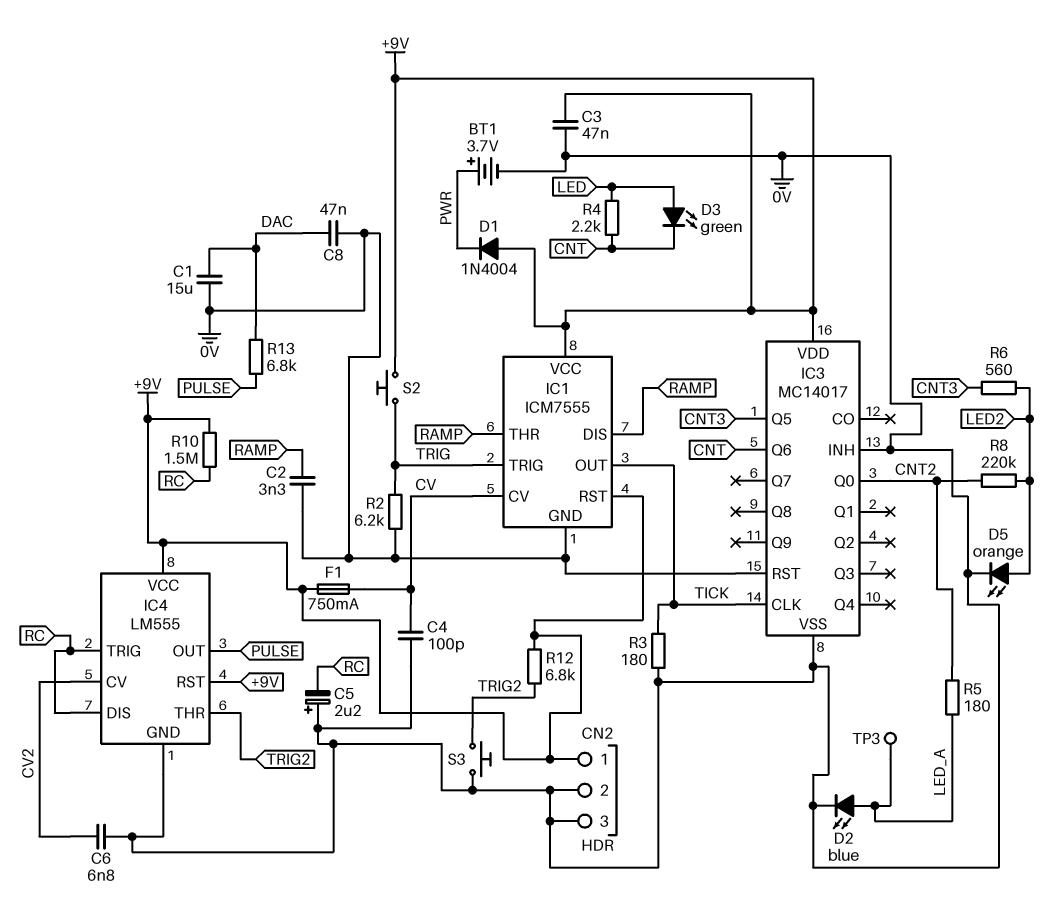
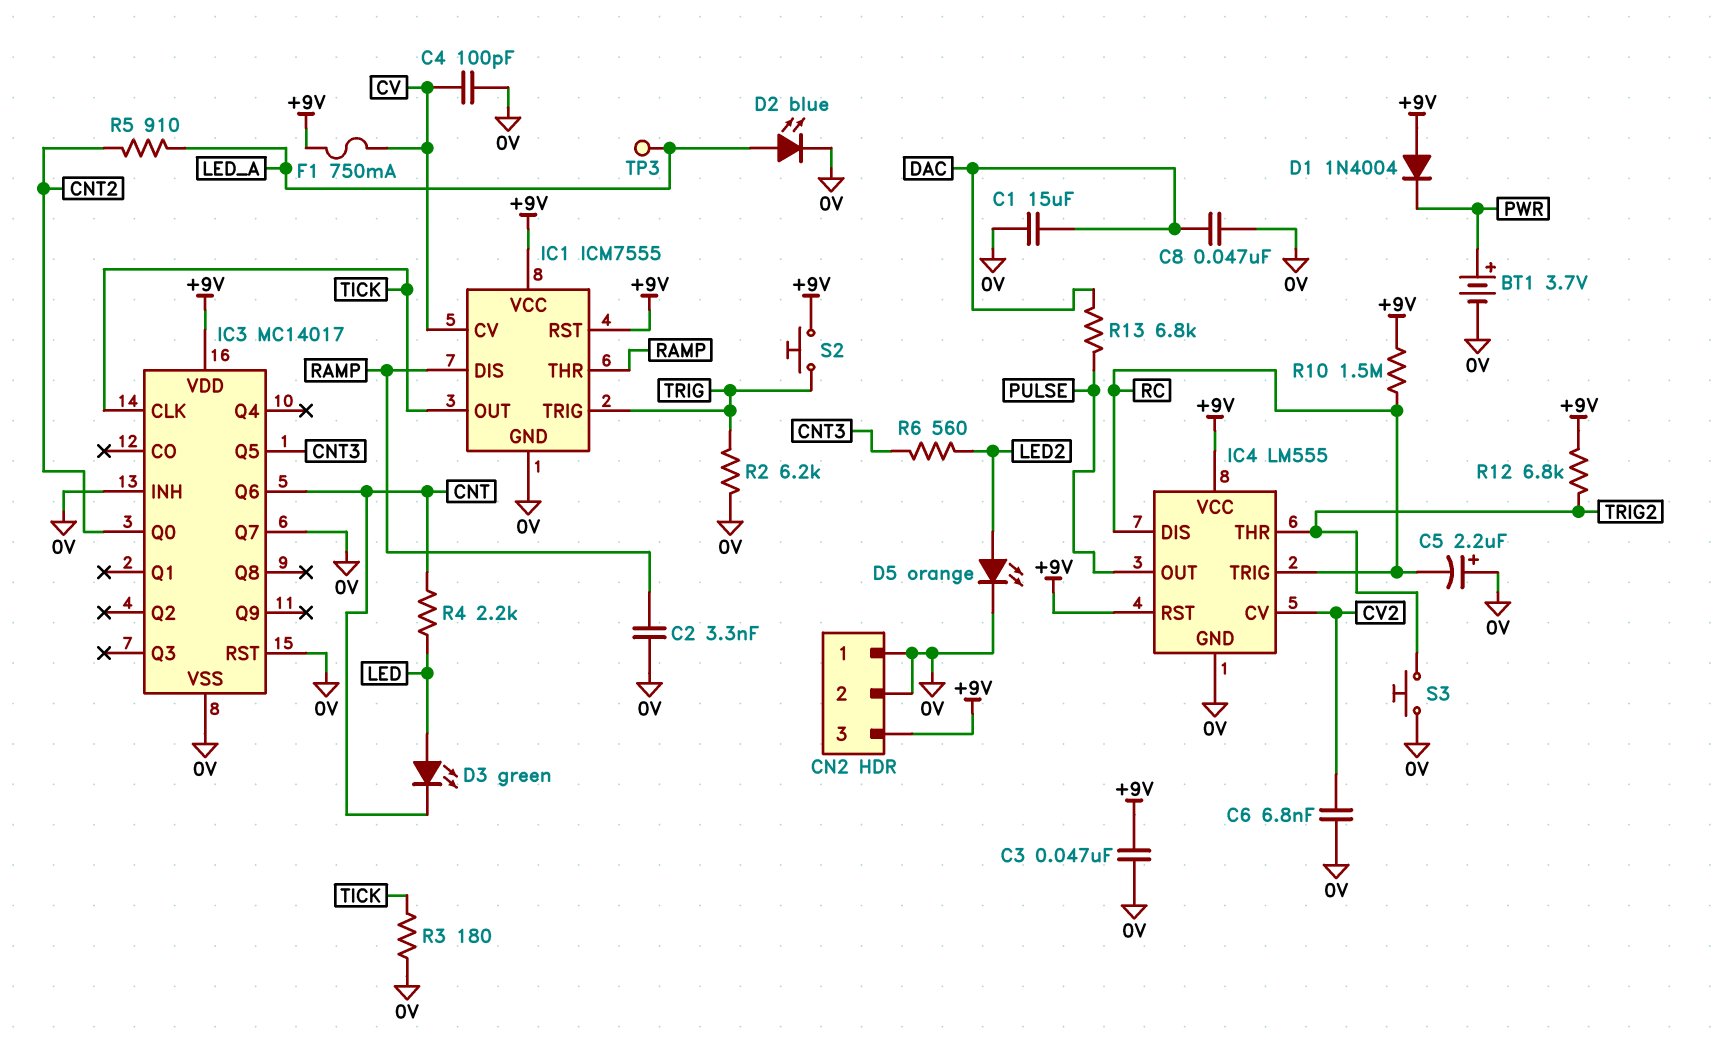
CN2 pin 1: +9V -> 0V
CN2 pin 3: 0V -> +9V
IC3 pin Q7: none -> 0V
R5: 180 (CNT2, LED_A) -> 910 (CNT2, LED_A)
R8: 220k (CNT2, LED2) -> none

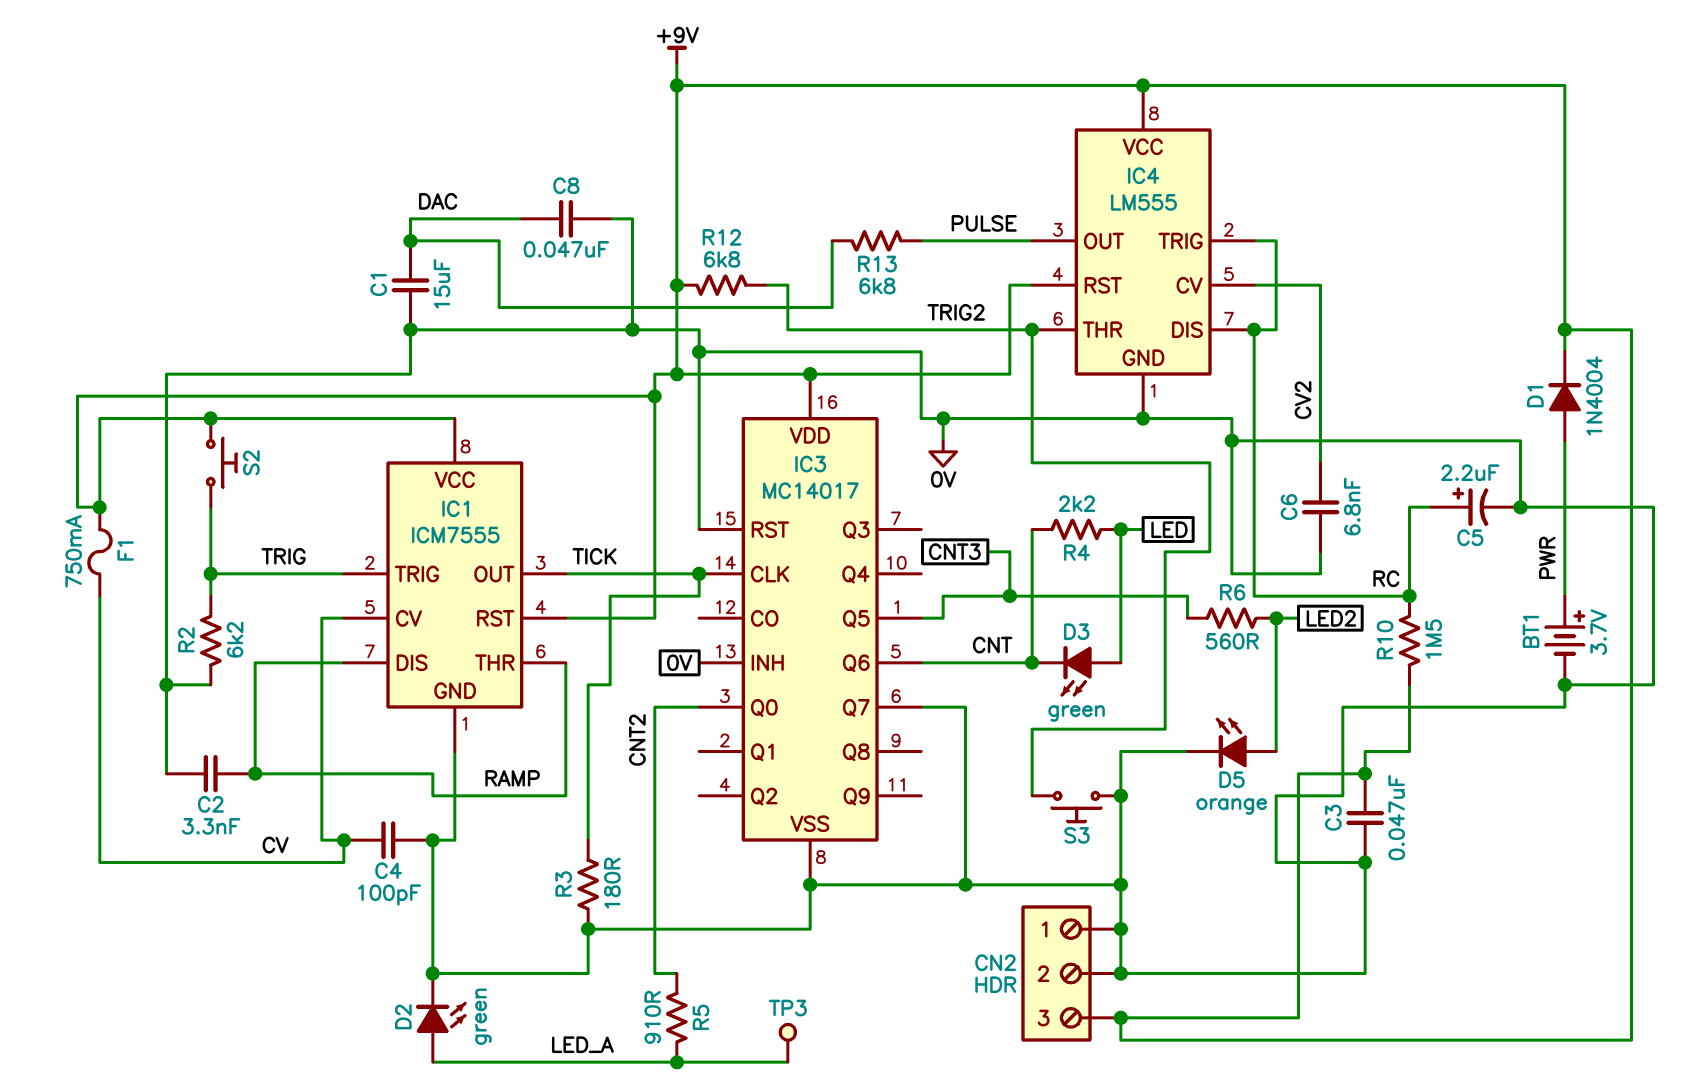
C5: 2.2uF (plus 0V, minus RC) -> 2.2uF (plus RC, minus 0V)
D1: diode 1N4004 (A +9V, K PWR) -> diode 1N4004 (A PWR, K +9V)
D2: LED blue (A LED_A, K 0V) -> LED green (A LED_A, K 0V)

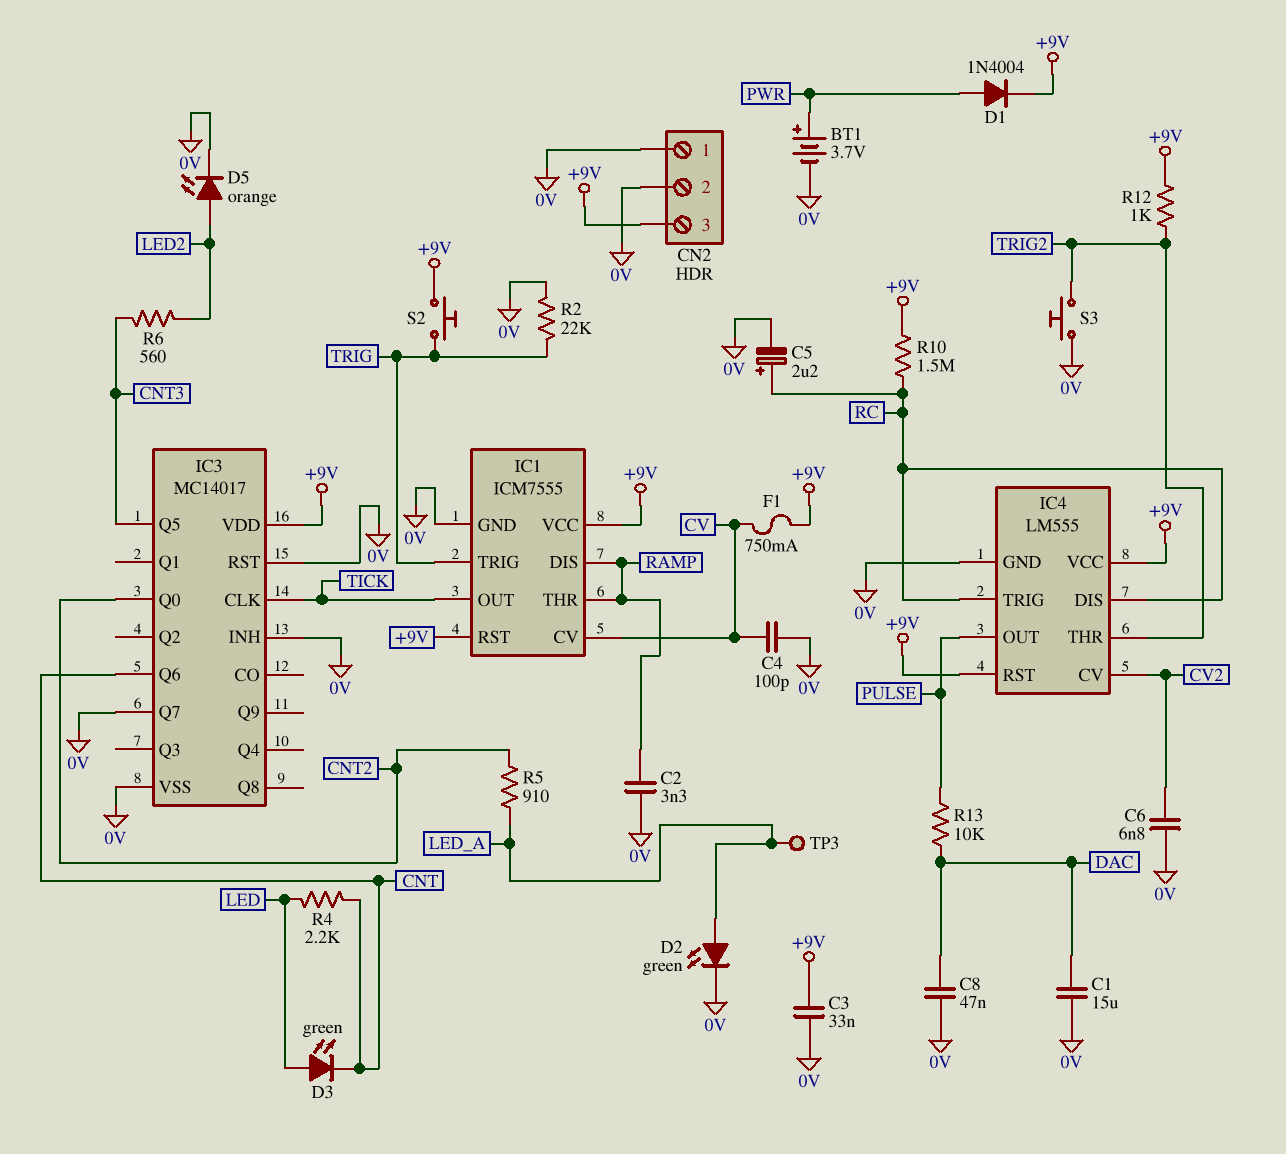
C3: 47nF (+9V, 0V) -> 33nF (+9V, 0V)
R2: 6.2k (0V, TRIG) -> 22k (0V, TRIG)
R3: 180 (0V, TICK) -> none
R12: 6.8k (+9V, TRIG2) -> 1k (+9V, TRIG2)
R13: 6.8k (DAC, PULSE) -> 10k (DAC, PULSE)

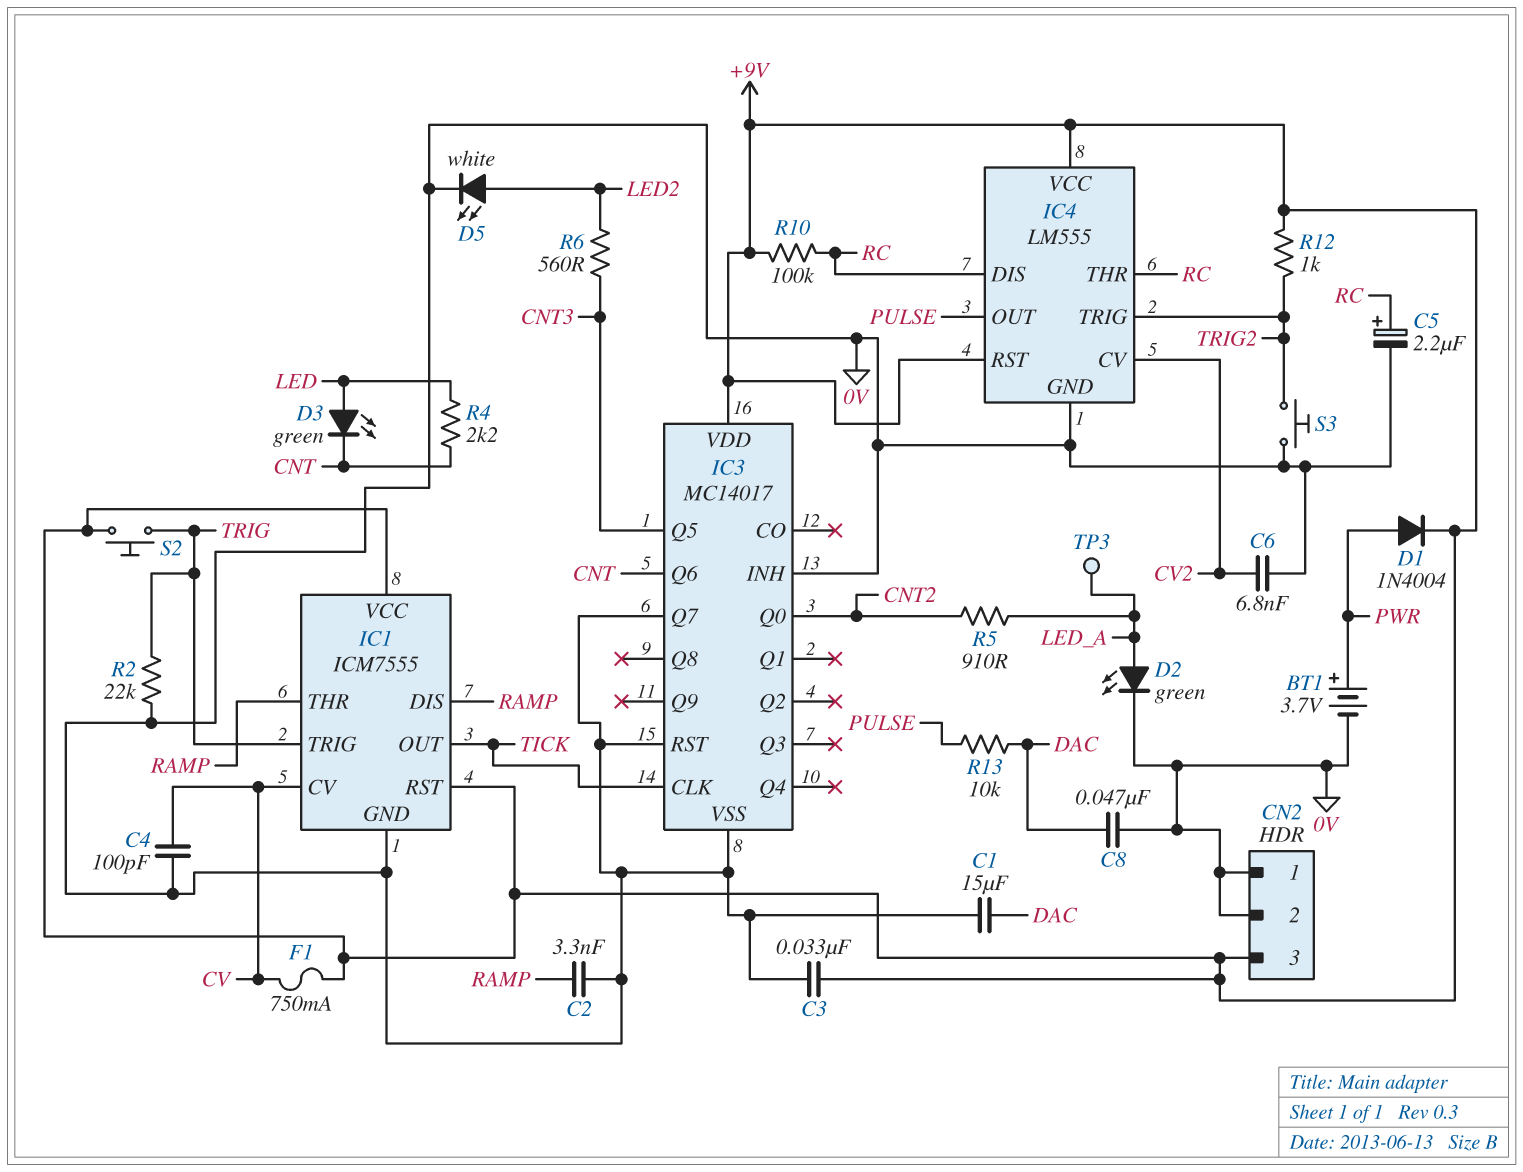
D5: LED orange (A LED2, K 0V) -> LED white (A LED2, K 0V)
IC4 pin THR: TRIG2 -> RC
IC4 pin TRIG: RC -> TRIG2
R10: 1.5M (+9V, RC) -> 100k (+9V, RC)

